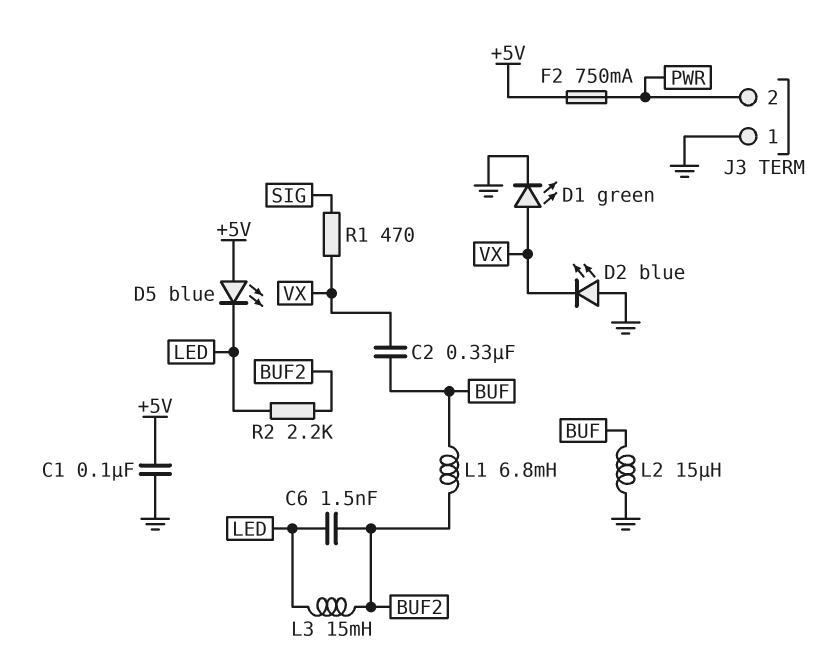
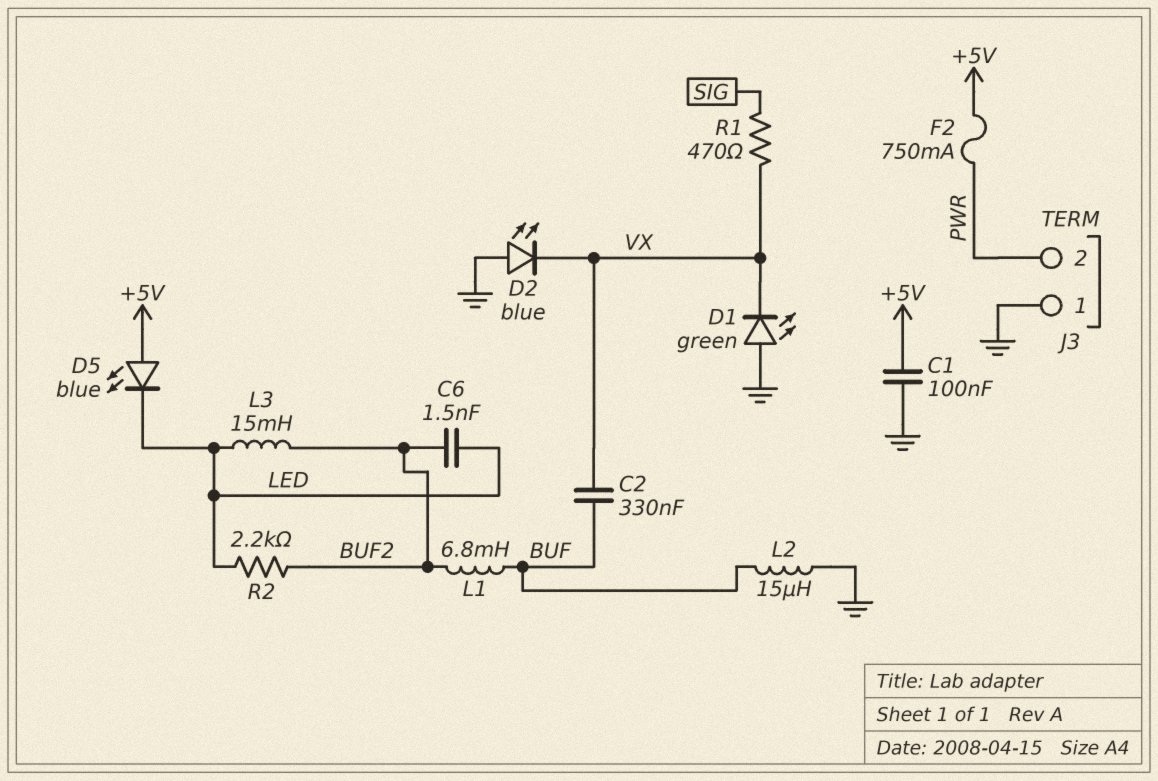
D1: LED green (A VX, K GND) -> LED green (A GND, K VX)

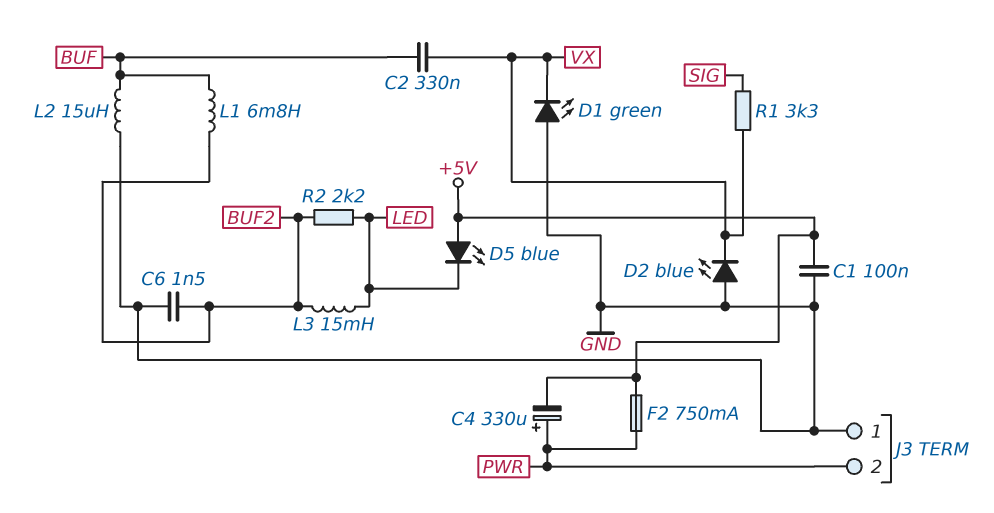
C4: none -> 330uF (plus PWR, minus +5V)
C6: 1.5nF (BUF2, LED) -> 1.5nF (BUF2, GND)
R1: 470 (SIG, VX) -> 3.3k (SIG, VX)

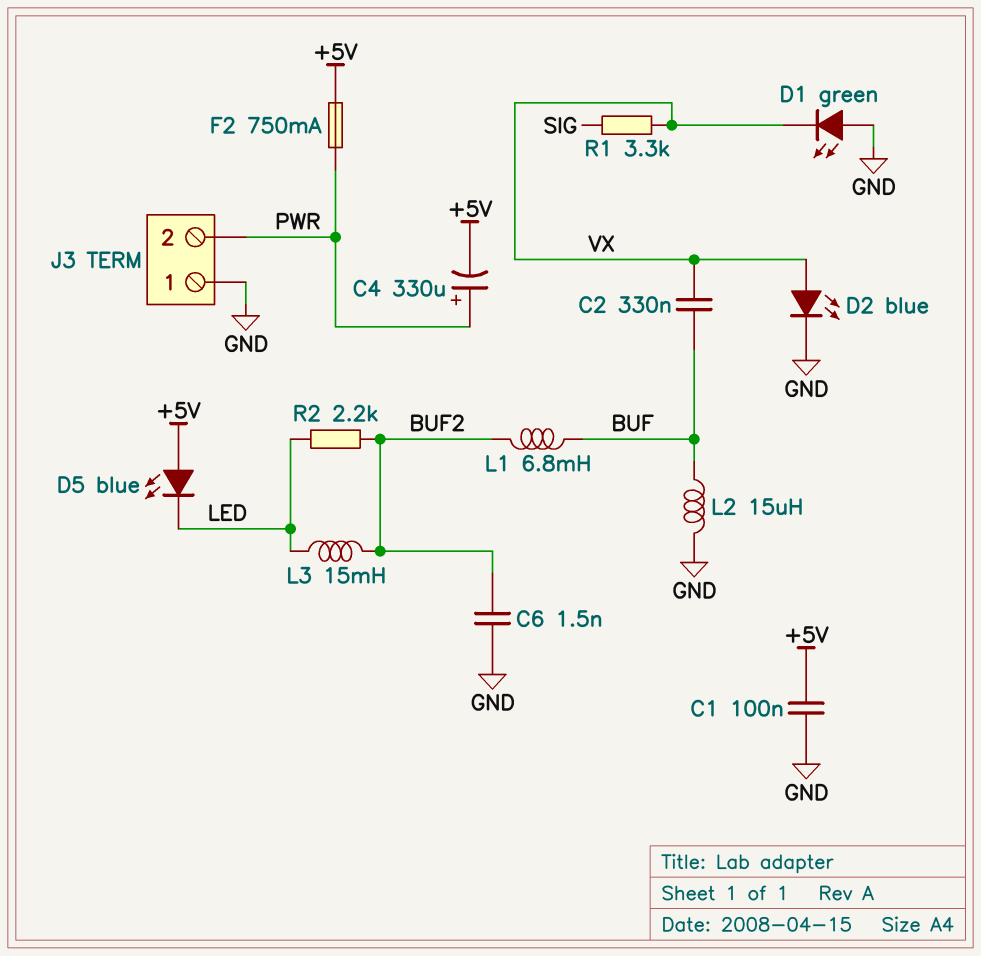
D2: LED blue (A GND, K VX) -> LED blue (A VX, K GND)

